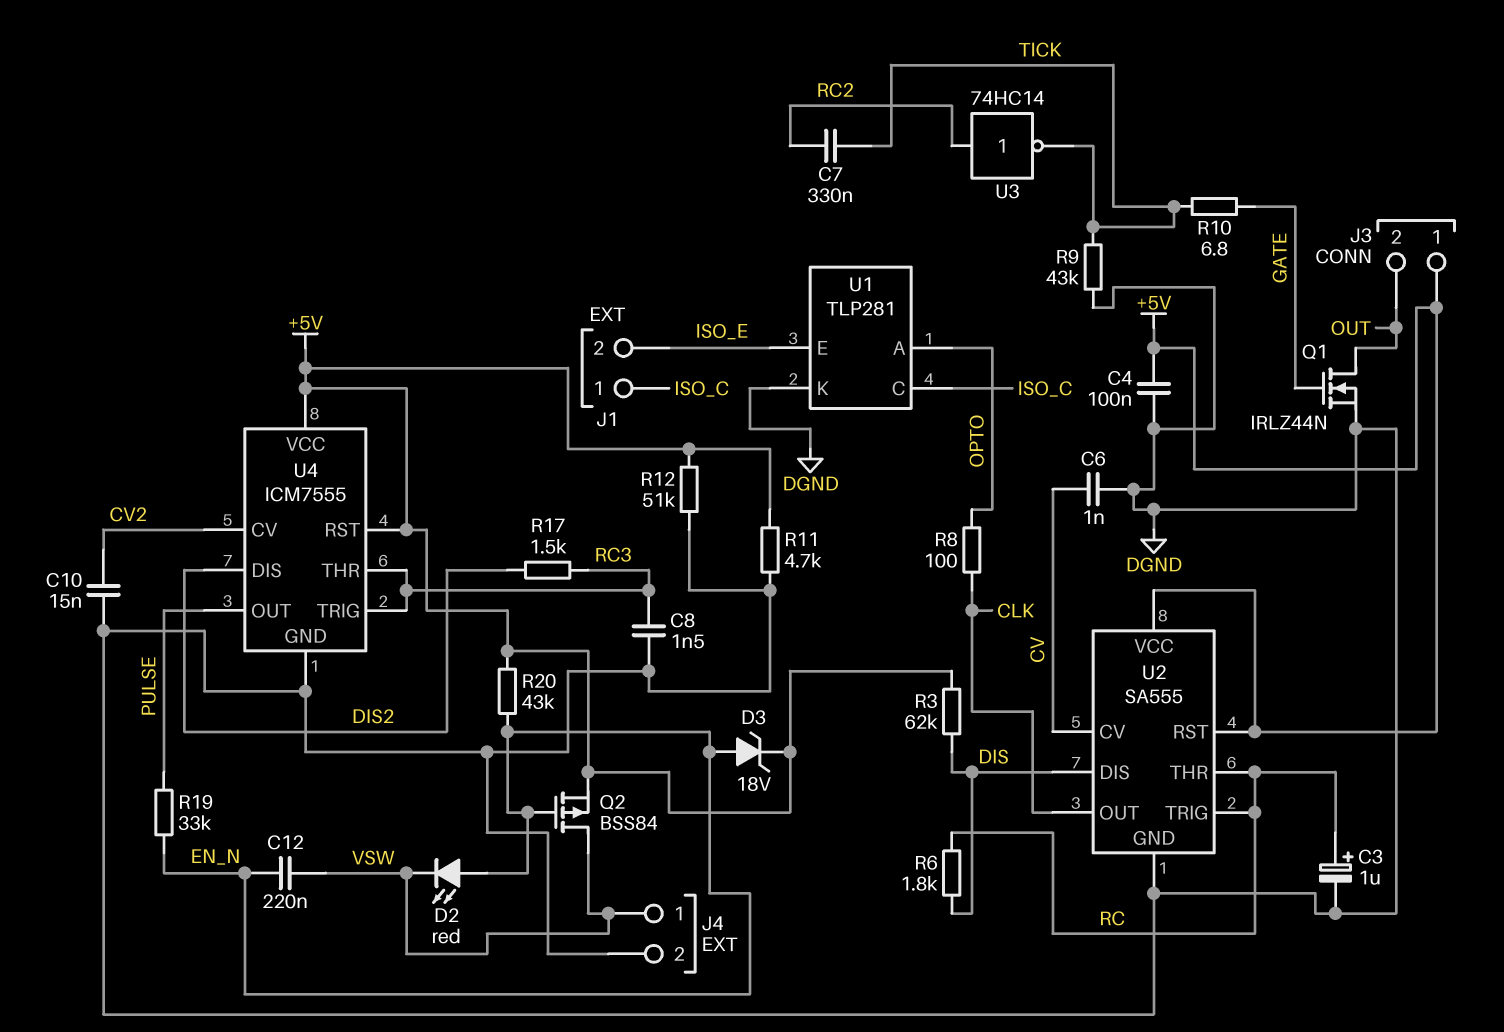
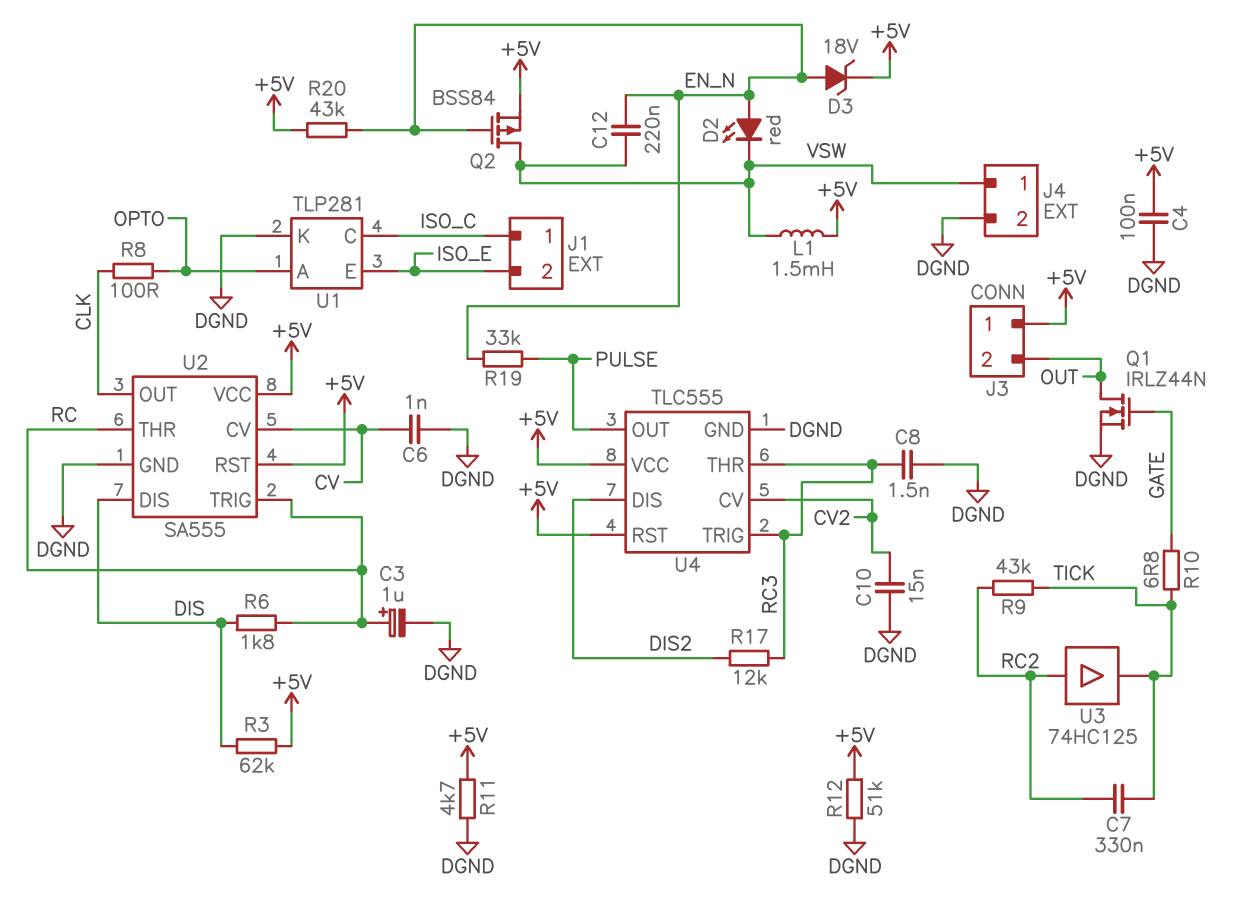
L1: none -> 1.5mH (+5V, VSW)
R9: 43k (DGND, TICK) -> 43k (RC2, TICK)
R17: 1.5k (DIS2, RC3) -> 12k (DIS2, RC3)
U3: NOT 74HC14 (in RC2, out TICK) -> buffer 74HC125 (in RC2, out TICK)
U4: ICM7555 -> TLC555

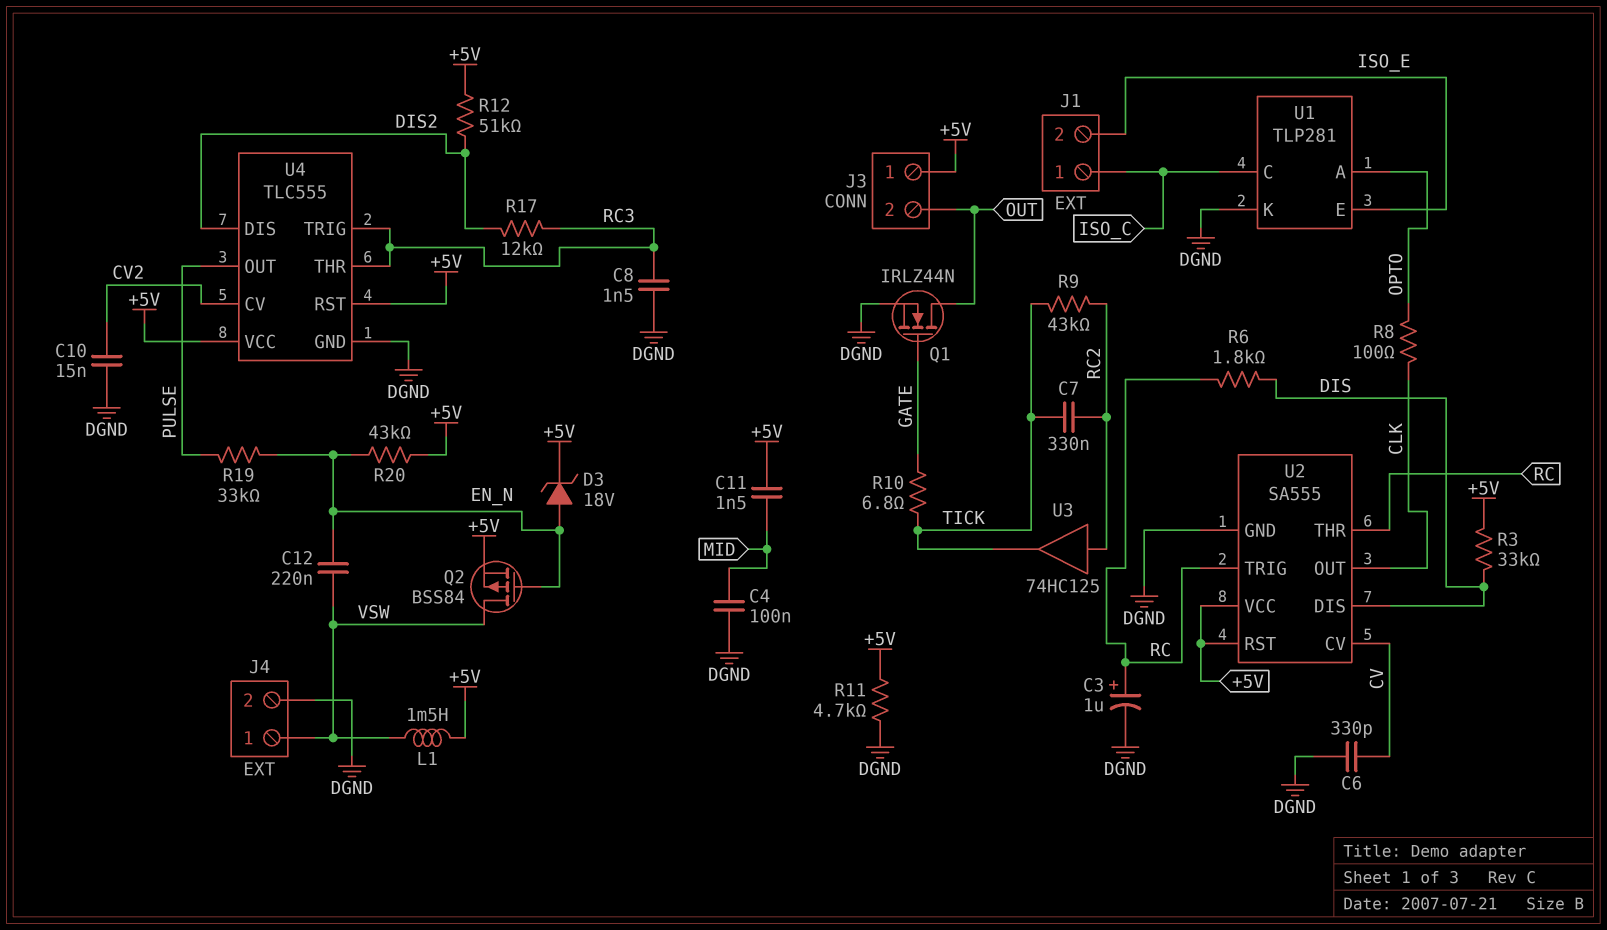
C4: 100nF (+5V, DGND) -> 100nF (DGND, MID)
C6: 1nF (CV, DGND) -> 330pF (CV, DGND)
C11: none -> 1.5nF (+5V, MID)
D2: LED red (A EN_N, K VSW) -> none
R3: 62k (+5V, DIS) -> 33k (+5V, DIS)
R12: 51k (+5V, DGND) -> 51k (+5V, DIS2)

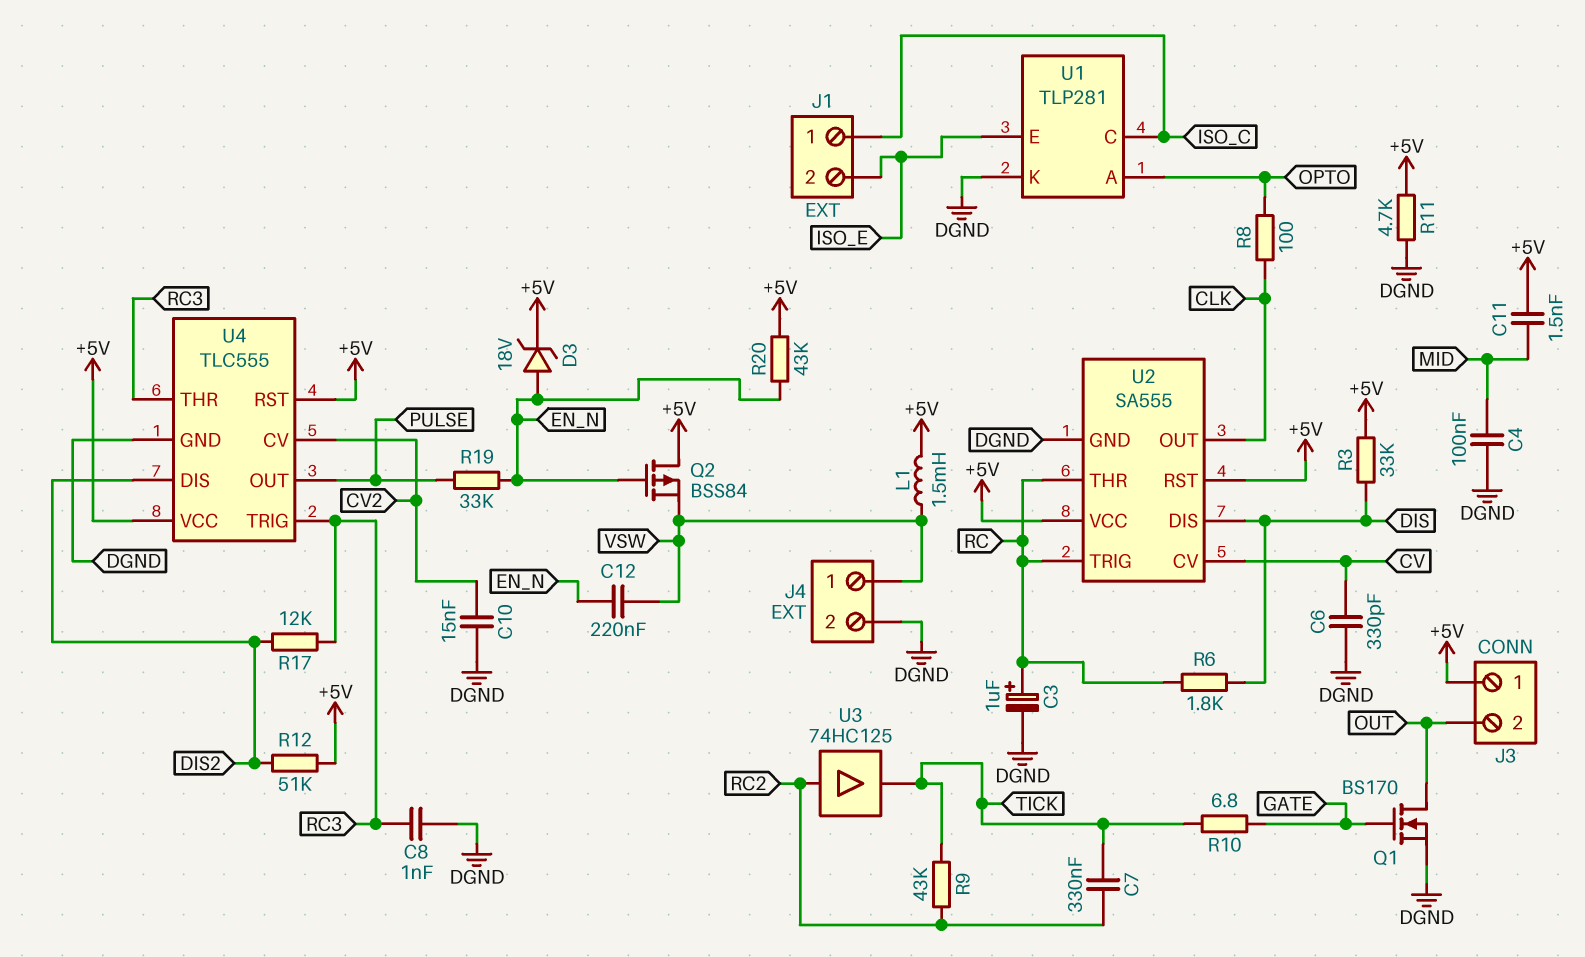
C8: 1.5nF (DGND, RC3) -> 1nF (DGND, RC3)
Q1: NMOS IRLZ44N (G GATE, D OUT, S DGND) -> NMOS BS170 (G GATE, D OUT, S DGND)
Q2: PMOS BSS84 (G EN_N, D VSW, S +5V) -> PMOS BSS84 (G EN_N, D +5V, S VSW)

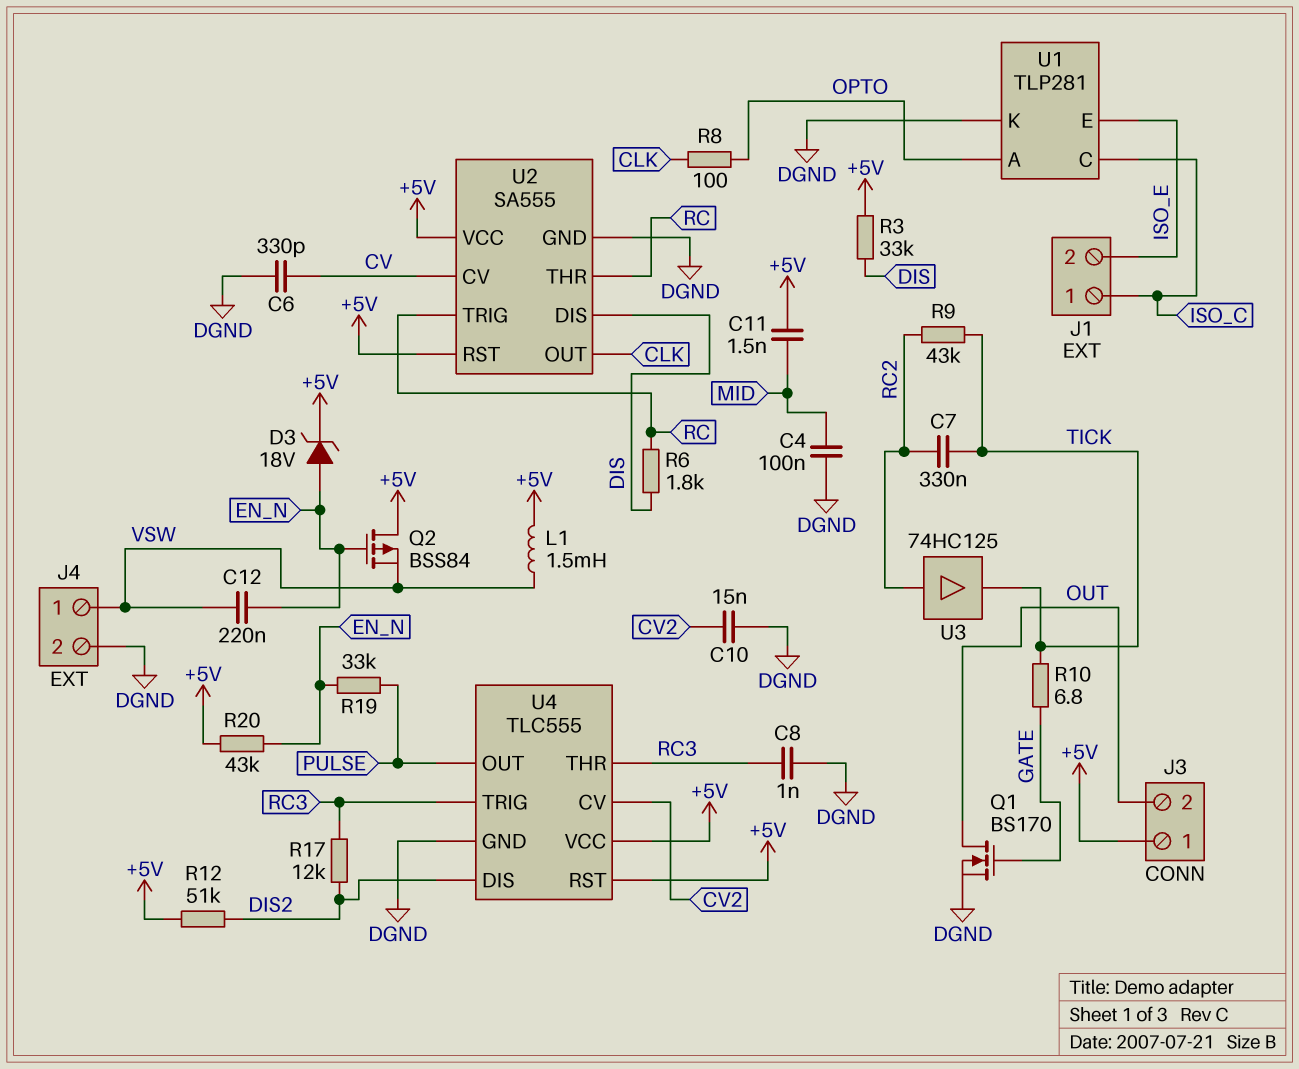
C3: 1uF (plus RC, minus DGND) -> none
R11: 4.7k (+5V, DGND) -> none

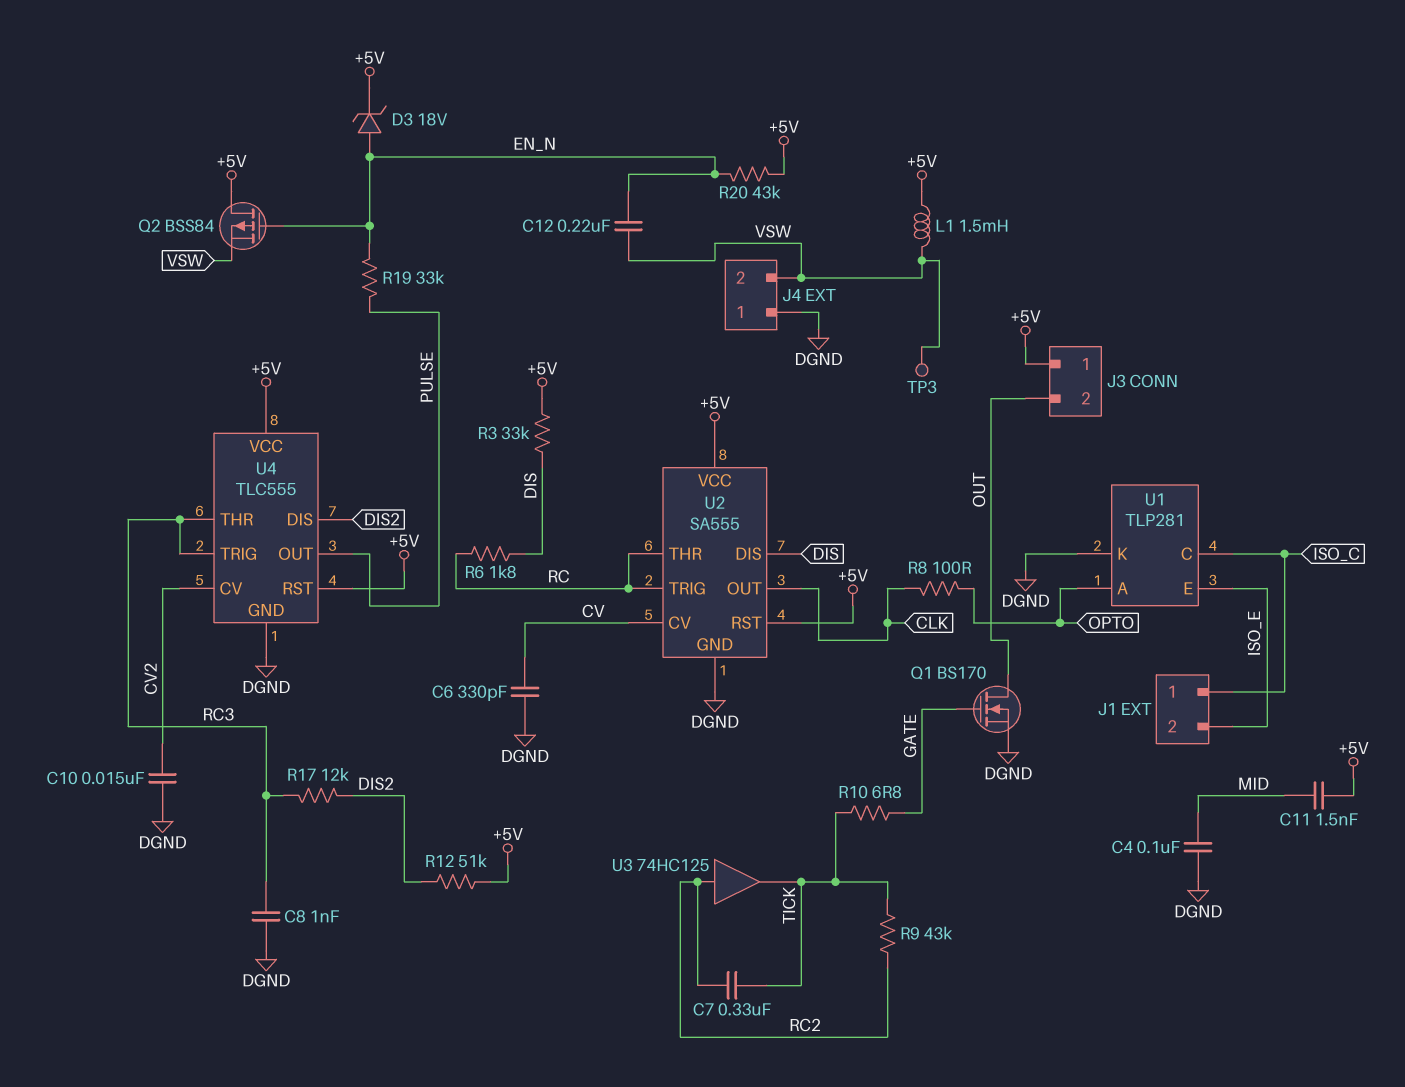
J4 pin 1: VSW -> DGND
J4 pin 2: DGND -> VSW
TP3: none -> test point (VSW)

